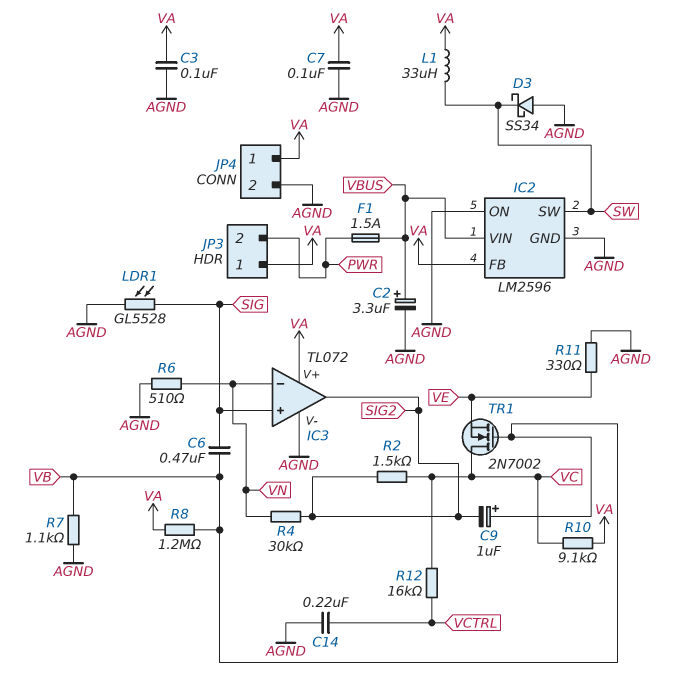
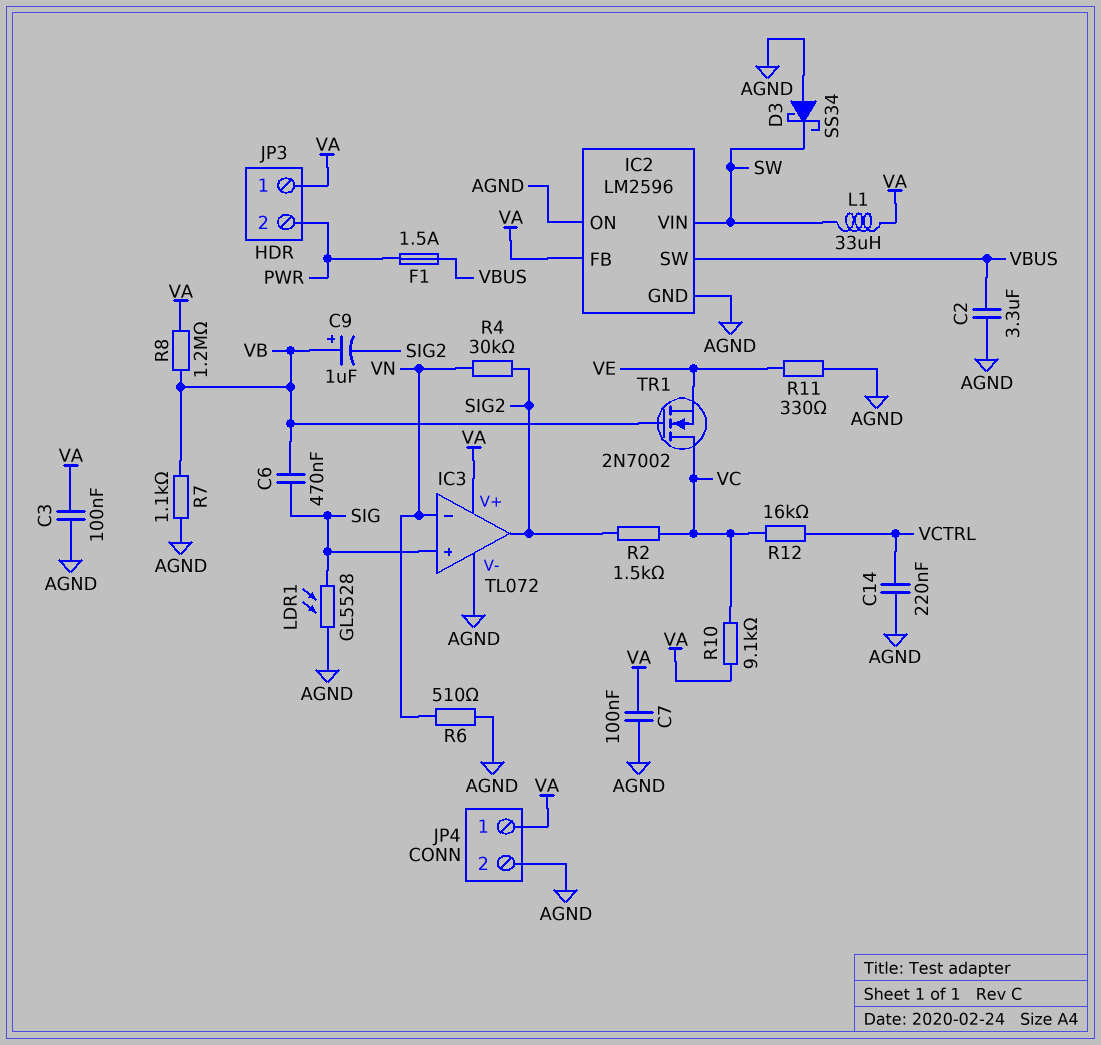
C2: 3.3uF (plus VBUS, minus AGND) -> 3.3uF (AGND, VBUS)
IC2 pin SW: SW -> VBUS
IC2 pin VIN: VBUS -> SW

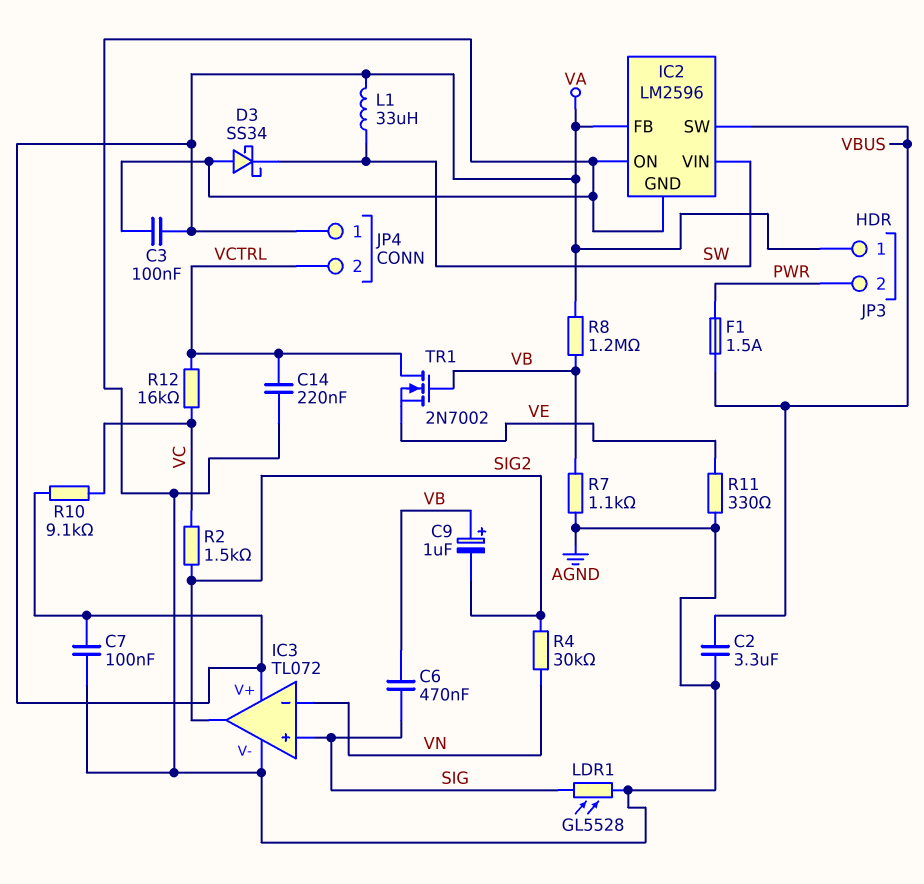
JP4 pin 2: AGND -> VCTRL
R6: 510 (AGND, VN) -> none
TR1: NMOS 2N7002 (G VB, D VC, S VE) -> NMOS 2N7002 (G VB, D VCTRL, S VE)

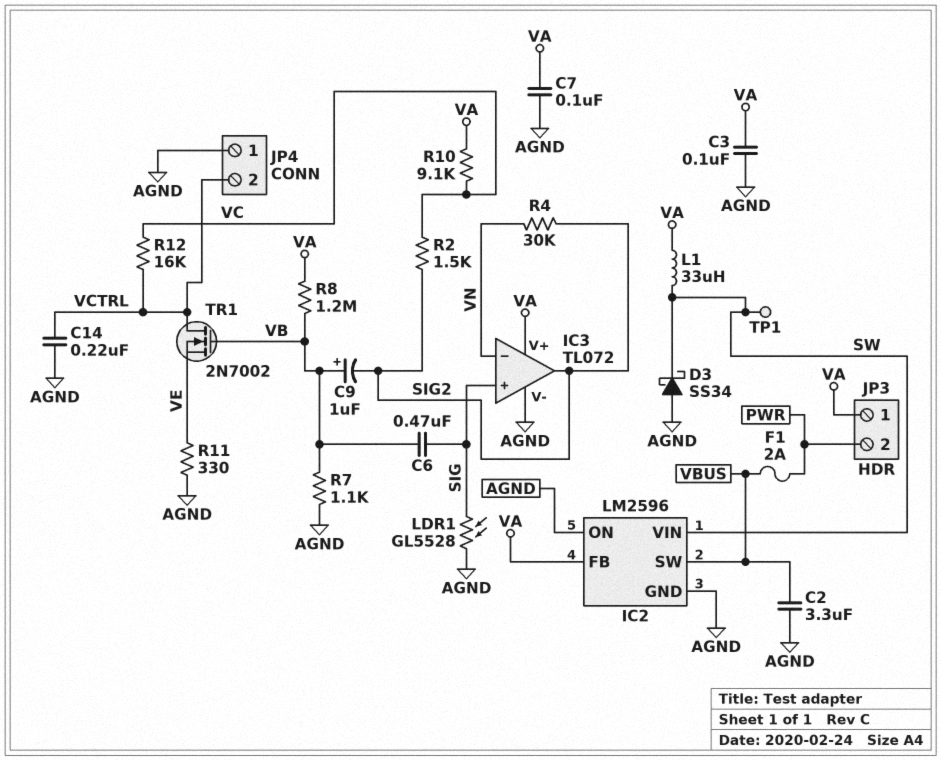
F1: 1.5A (PWR, VBUS) -> 2A (PWR, VBUS)
JP4 pin 1: VA -> AGND
TP1: none -> test point (SW)

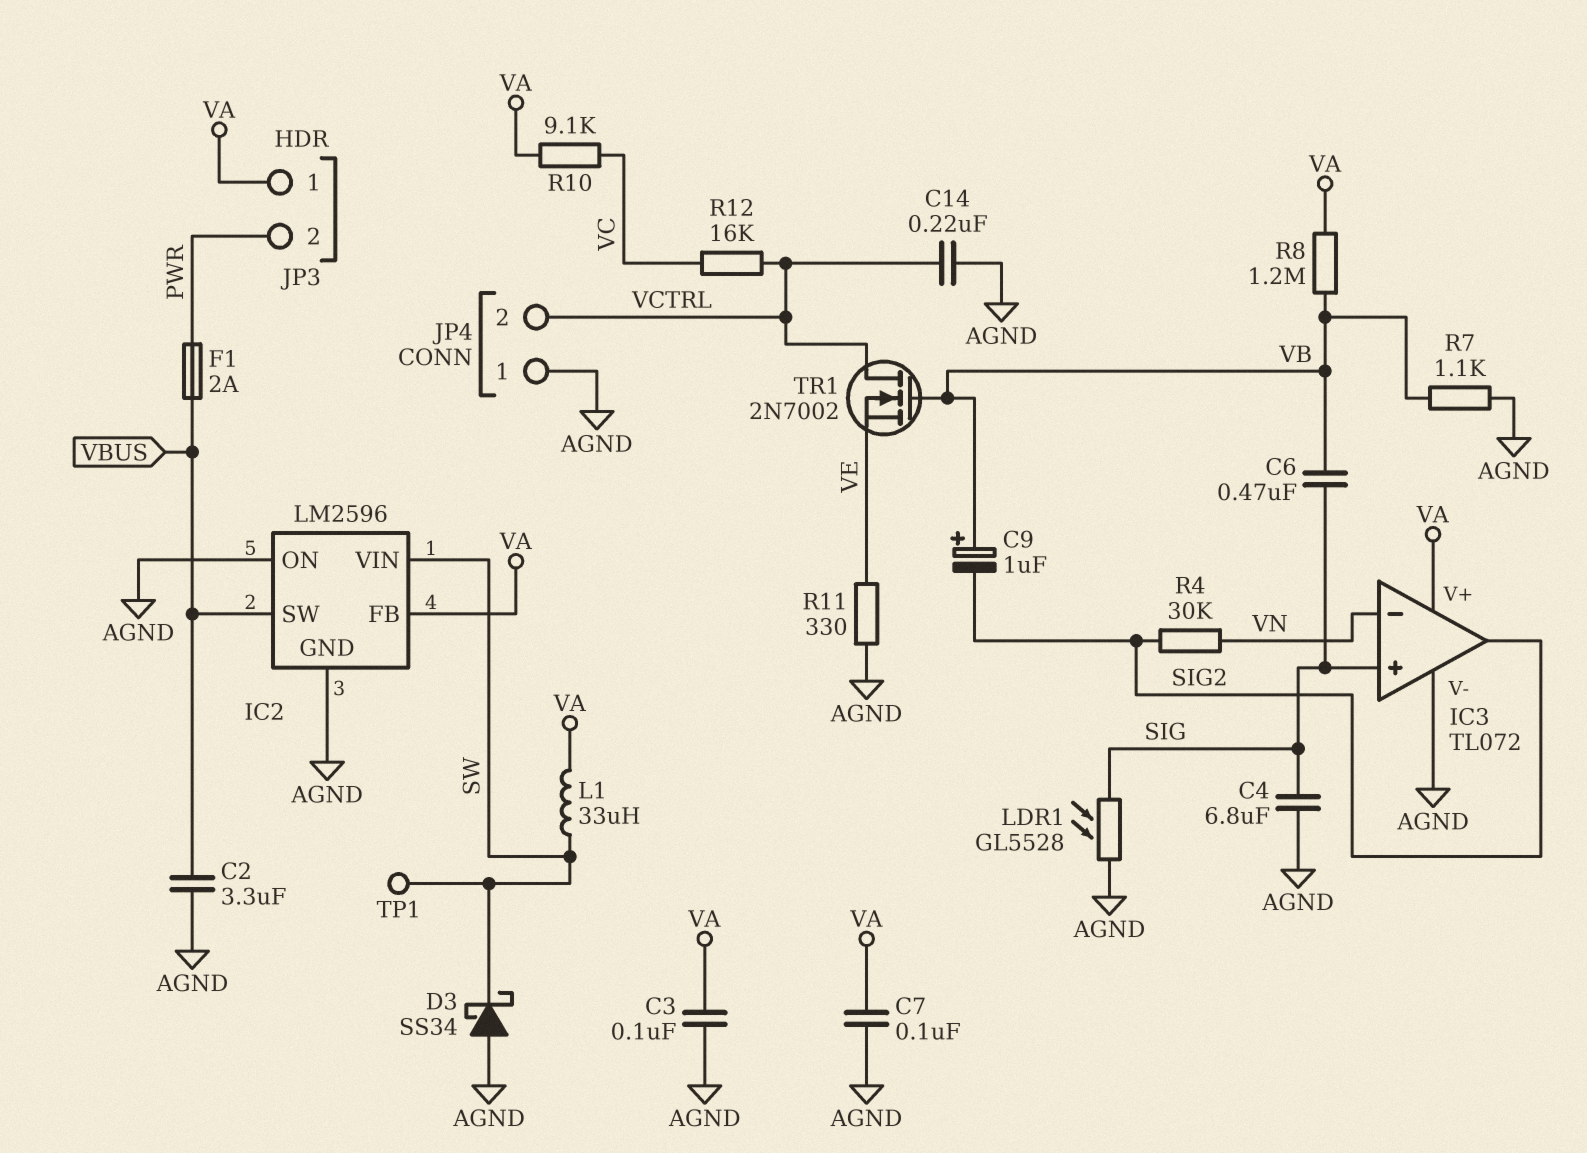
C4: none -> 6.8uF (AGND, SIG)
R2: 1.5k (SIG2, VC) -> none

